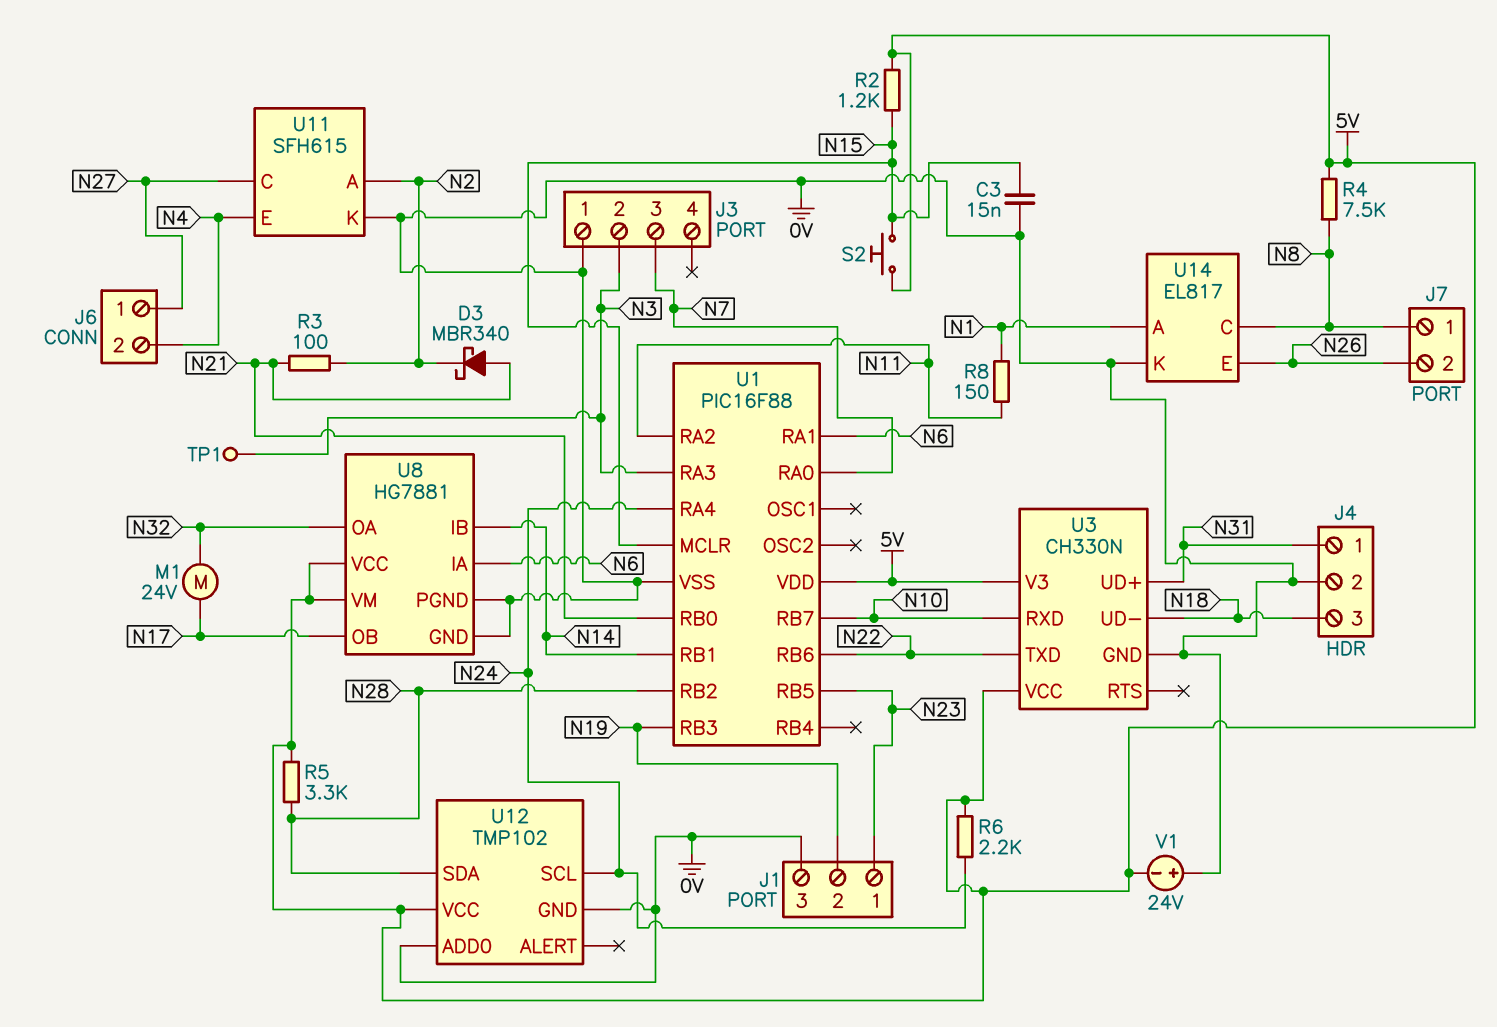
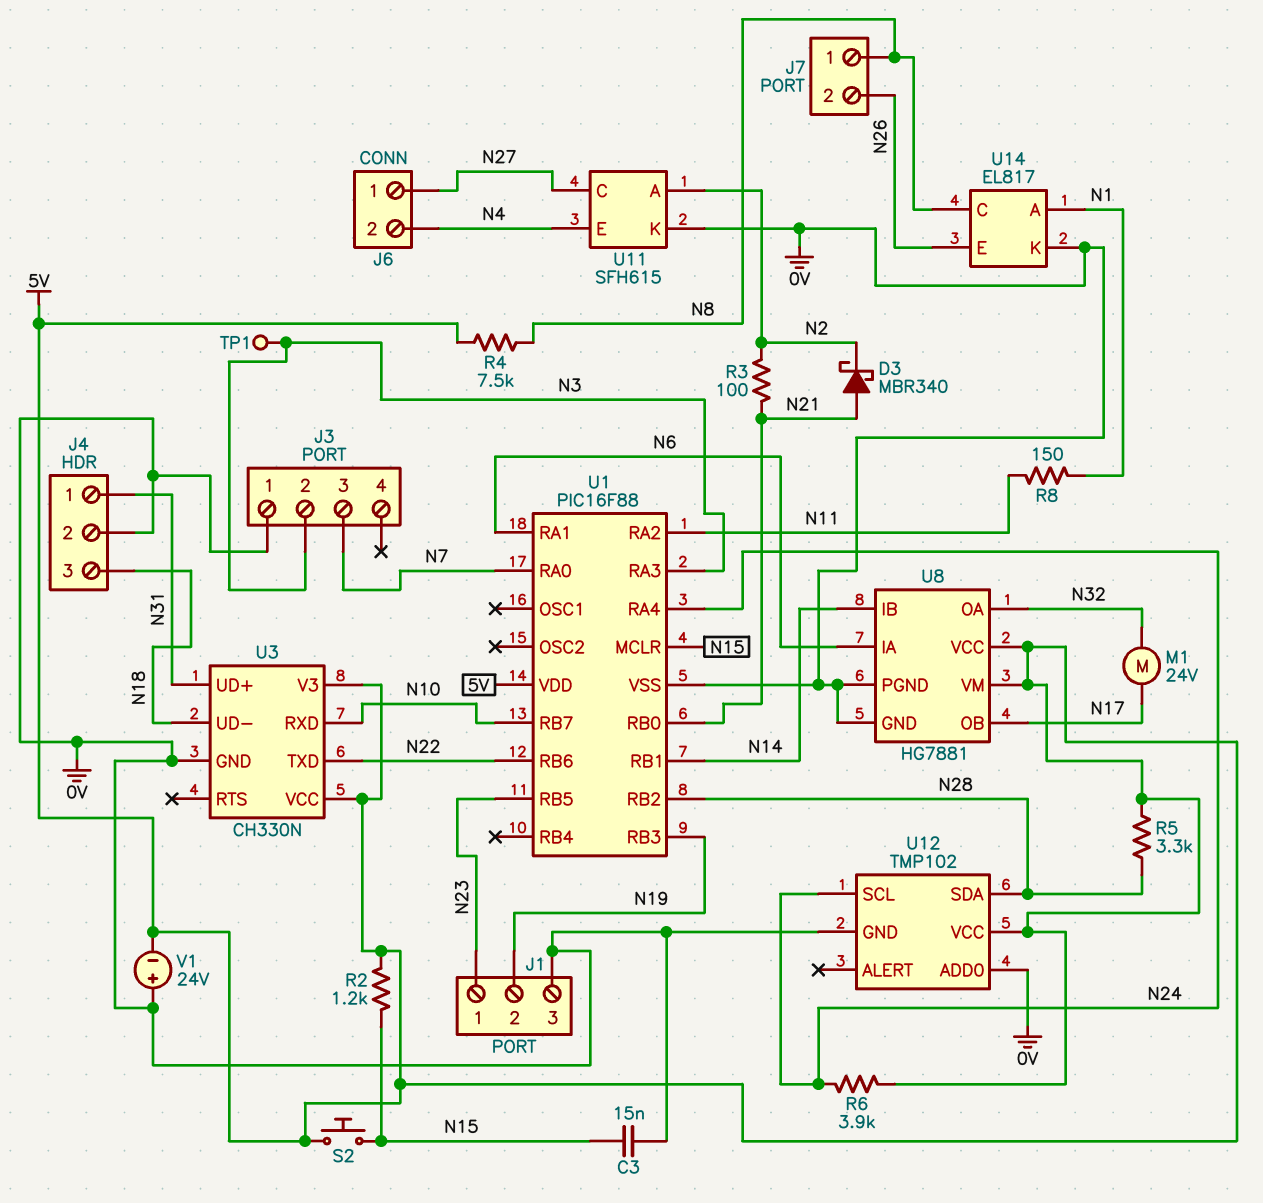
R6: 2.2k (5V, N24) -> 3.9k (5V, N24)

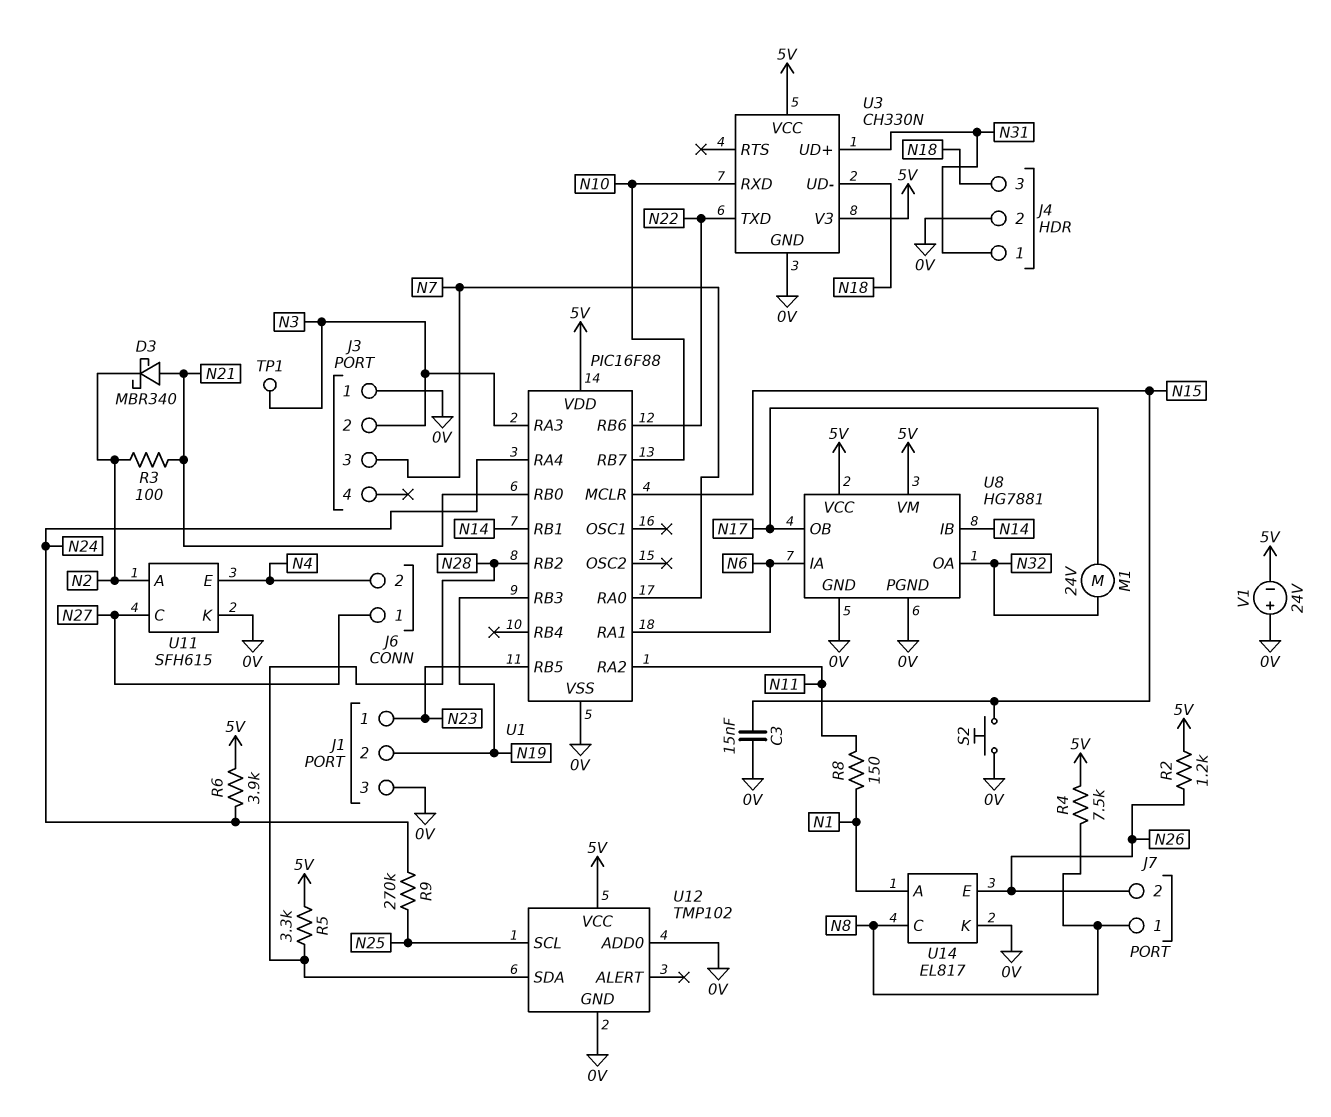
R2: 1.2k (5V, N15) -> 1.2k (5V, N26)
R9: none -> 270k (N24, N25)
S2: button (5V, N15) -> button (0V, N15)
U12 pin SCL: N24 -> N25

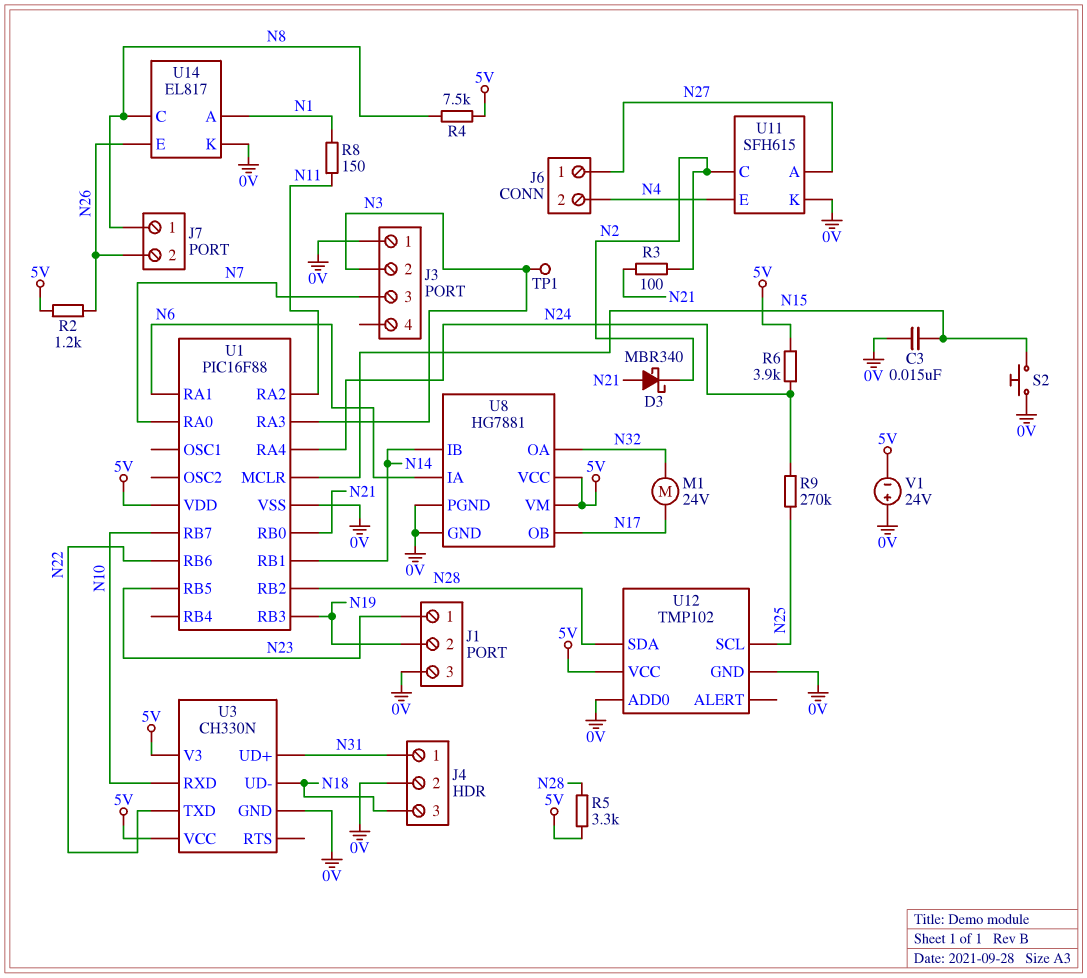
U11 pin A: N2 -> N27
U11 pin C: N27 -> N2

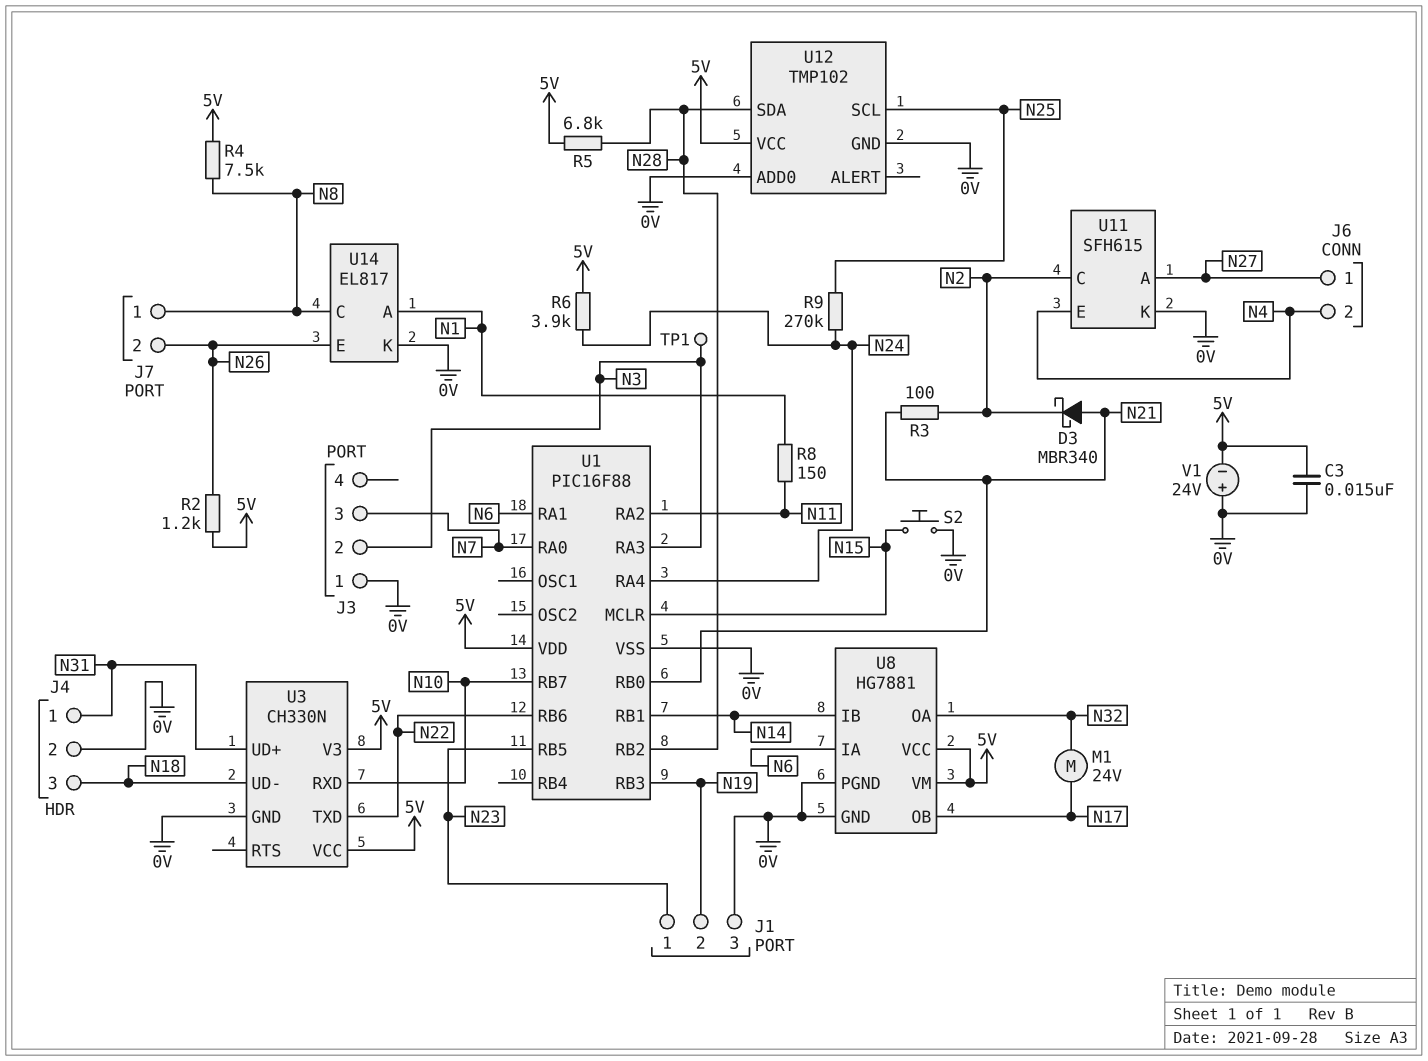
C3: 15nF (0V, N15) -> 15nF (0V, 5V)
R5: 3.3k (5V, N28) -> 6.8k (5V, N28)

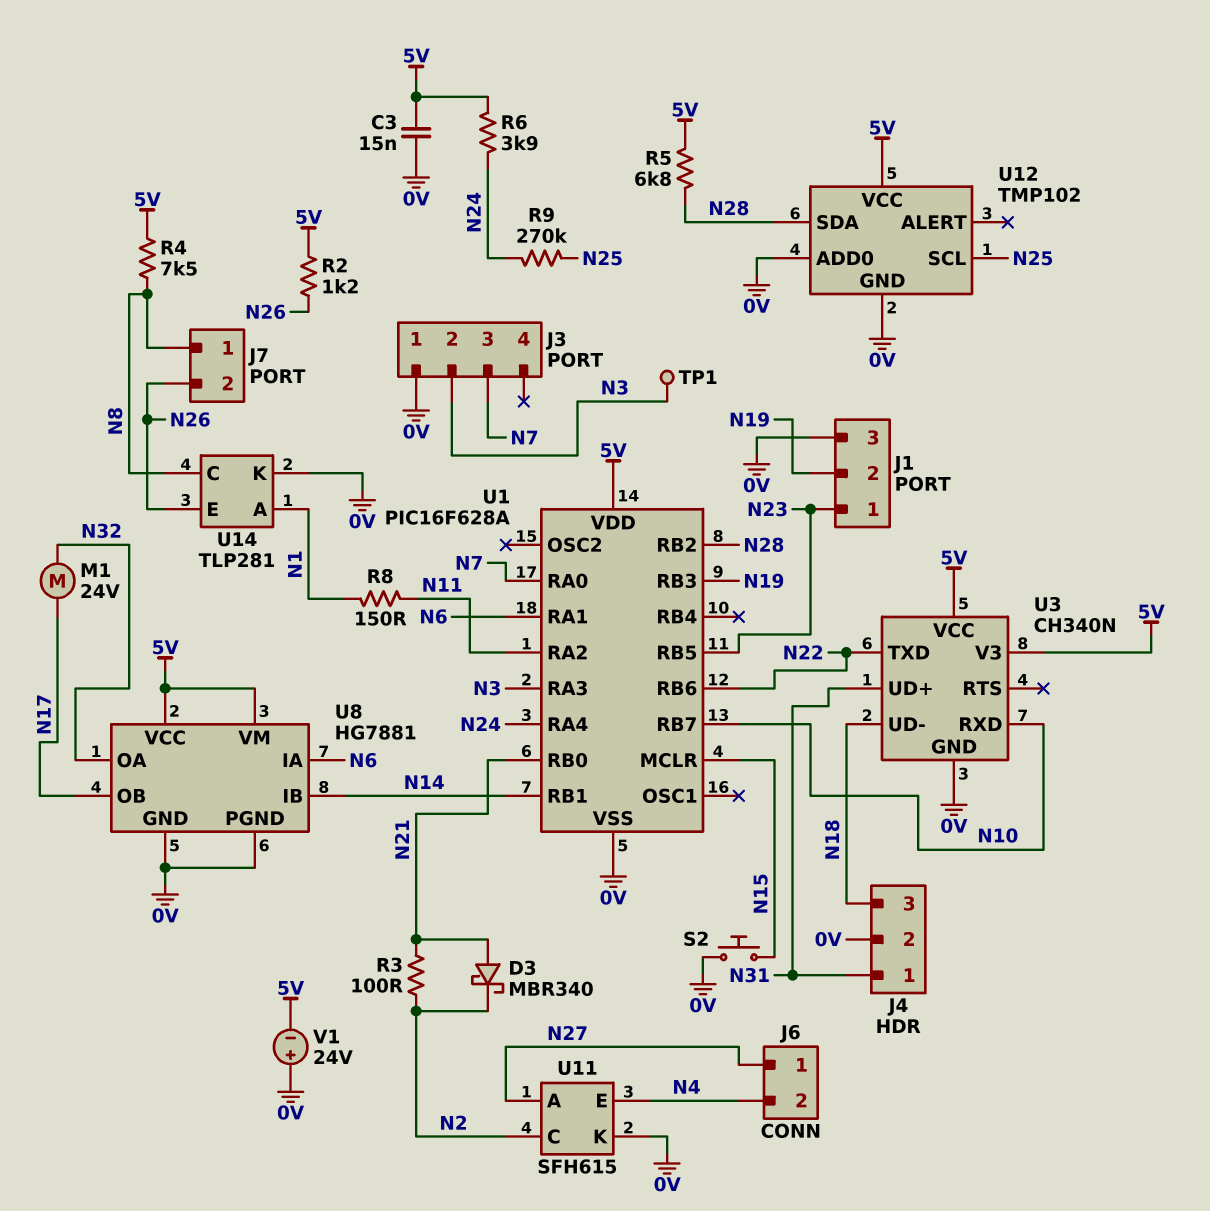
U1: PIC16F88 -> PIC16F628A
U3: CH330N -> CH340N
U14: EL817 -> TLP281

